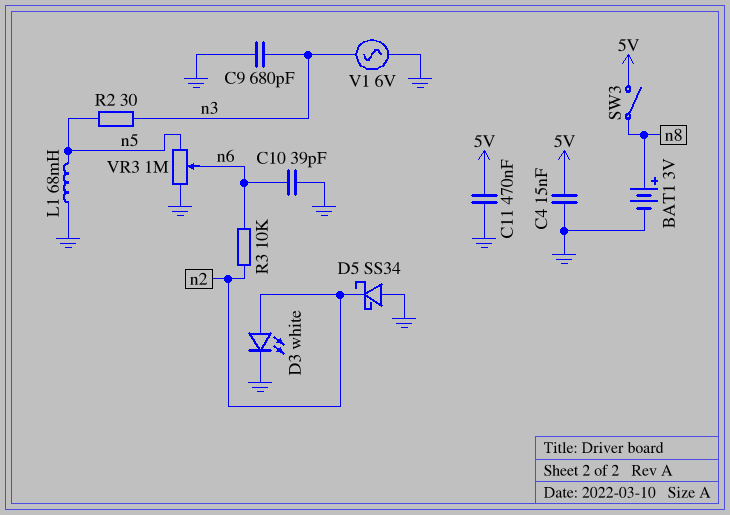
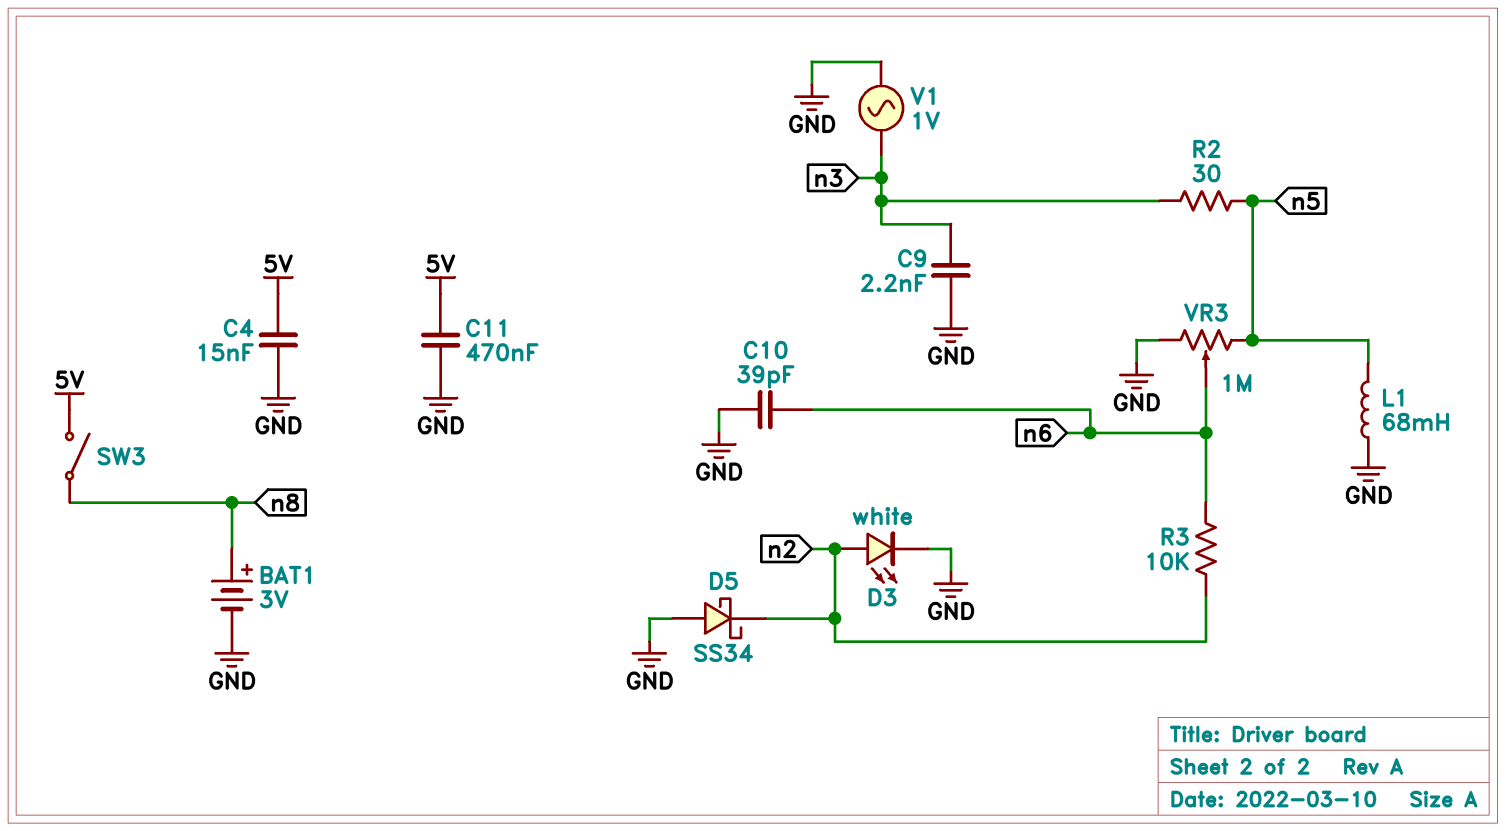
C9: 680pF (GND, n3) -> 2.2nF (GND, n3)
V1: AC 6V (GND, n3) -> AC 1V (GND, n3)

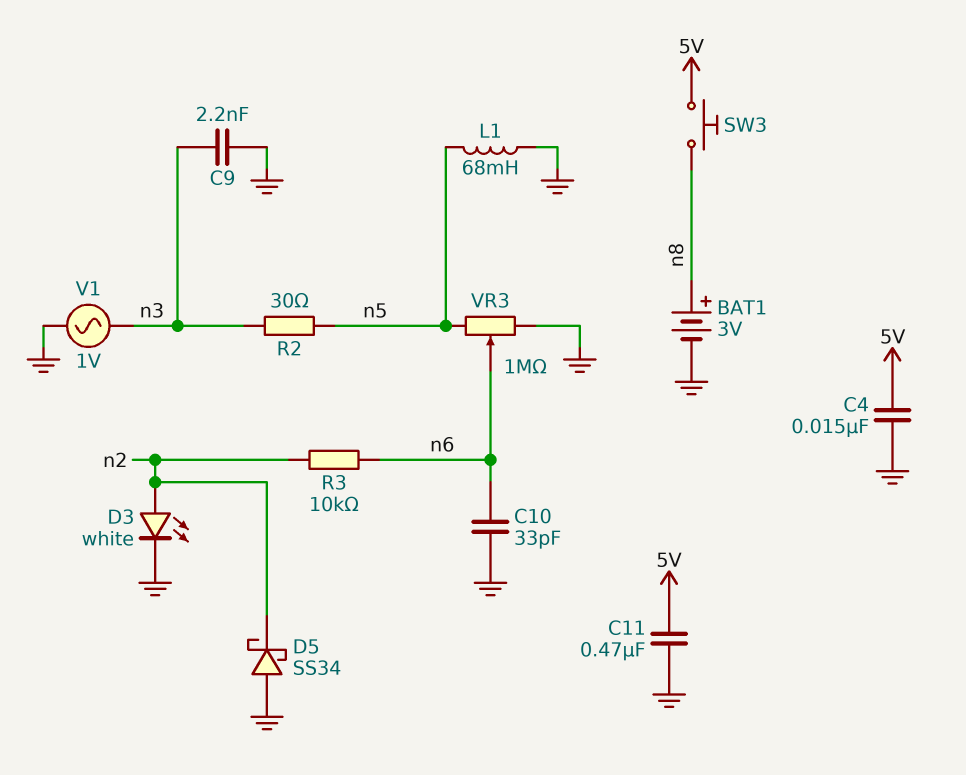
C10: 39pF (GND, n6) -> 33pF (GND, n6)
SW3: switch (5V, n8) -> button (5V, n8)

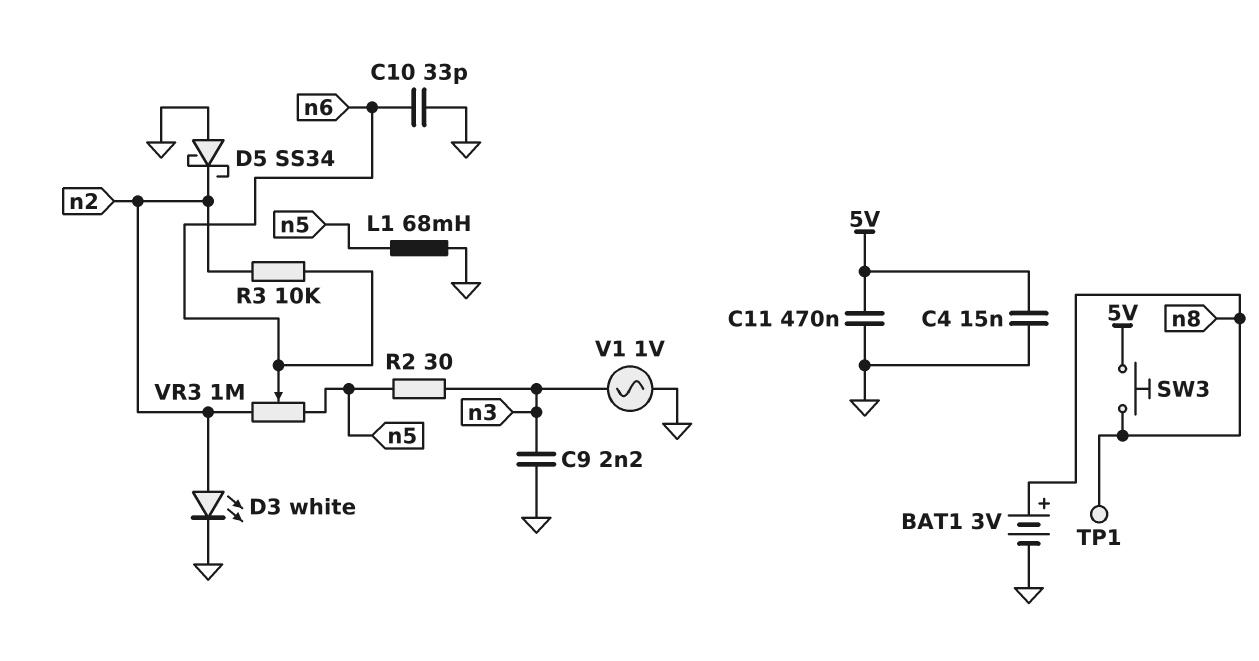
TP1: none -> test point (n8)
VR3: 1M (GND, n5, wiper n6) -> 1M (n2, n5, wiper n6)

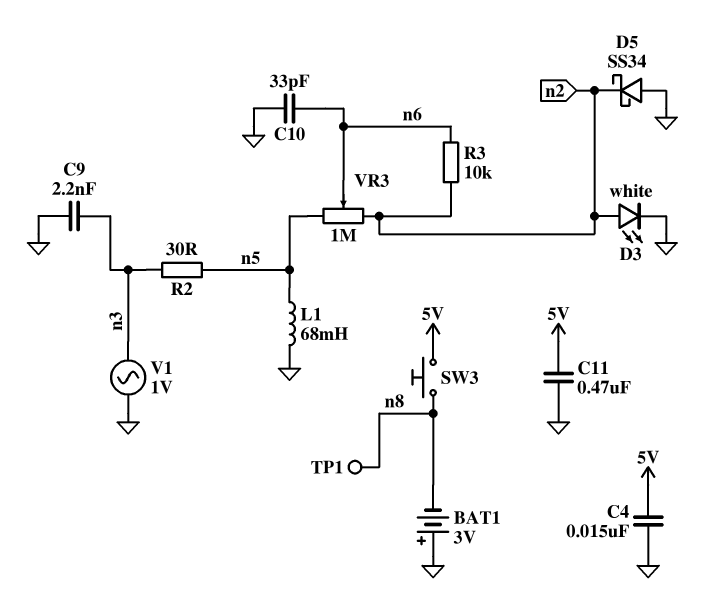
BAT1: 3V (plus n8, minus GND) -> 3V (plus GND, minus n8)

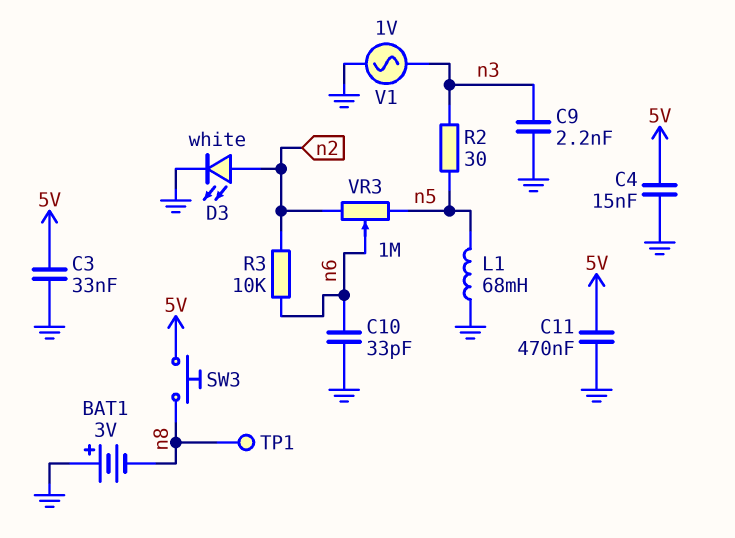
C3: none -> 33nF (5V, GND)
D5: schottky SS34 (A GND, K n2) -> none

